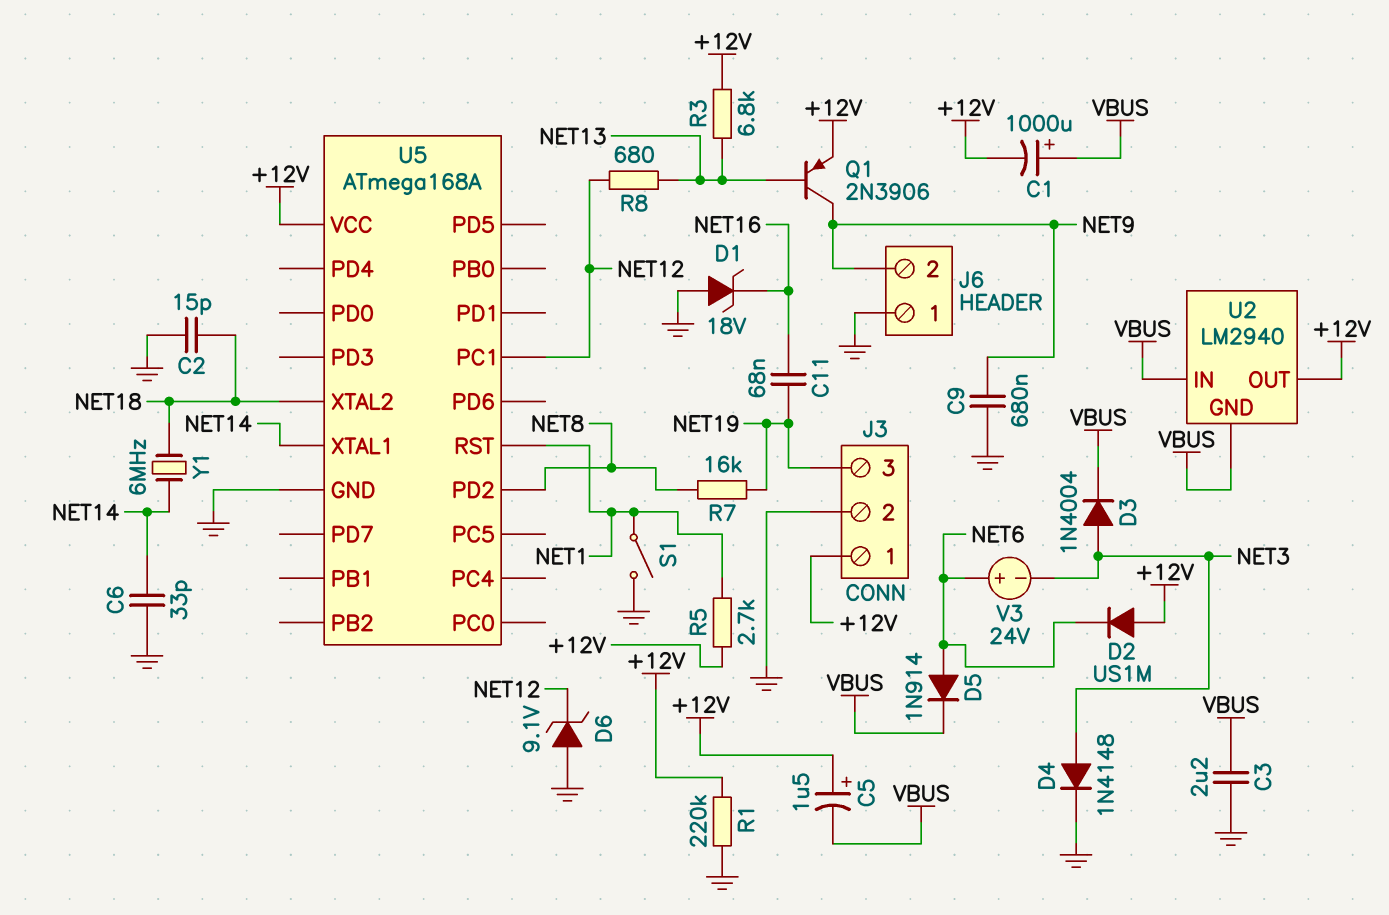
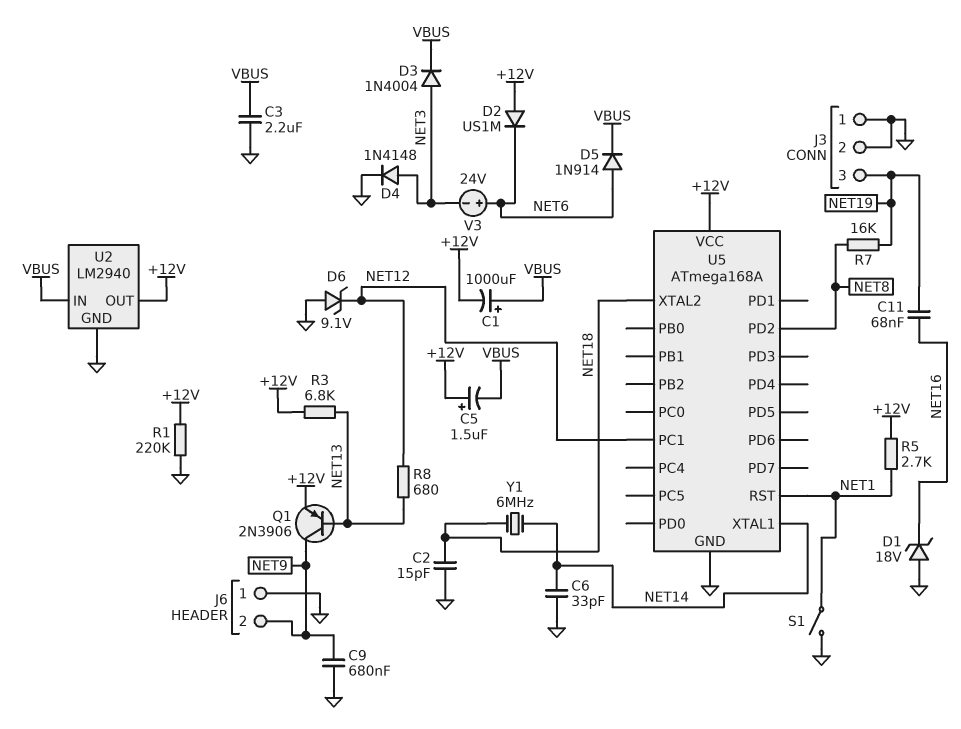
J3 pin 1: +12V -> GND
U2 pin GND: VBUS -> GND

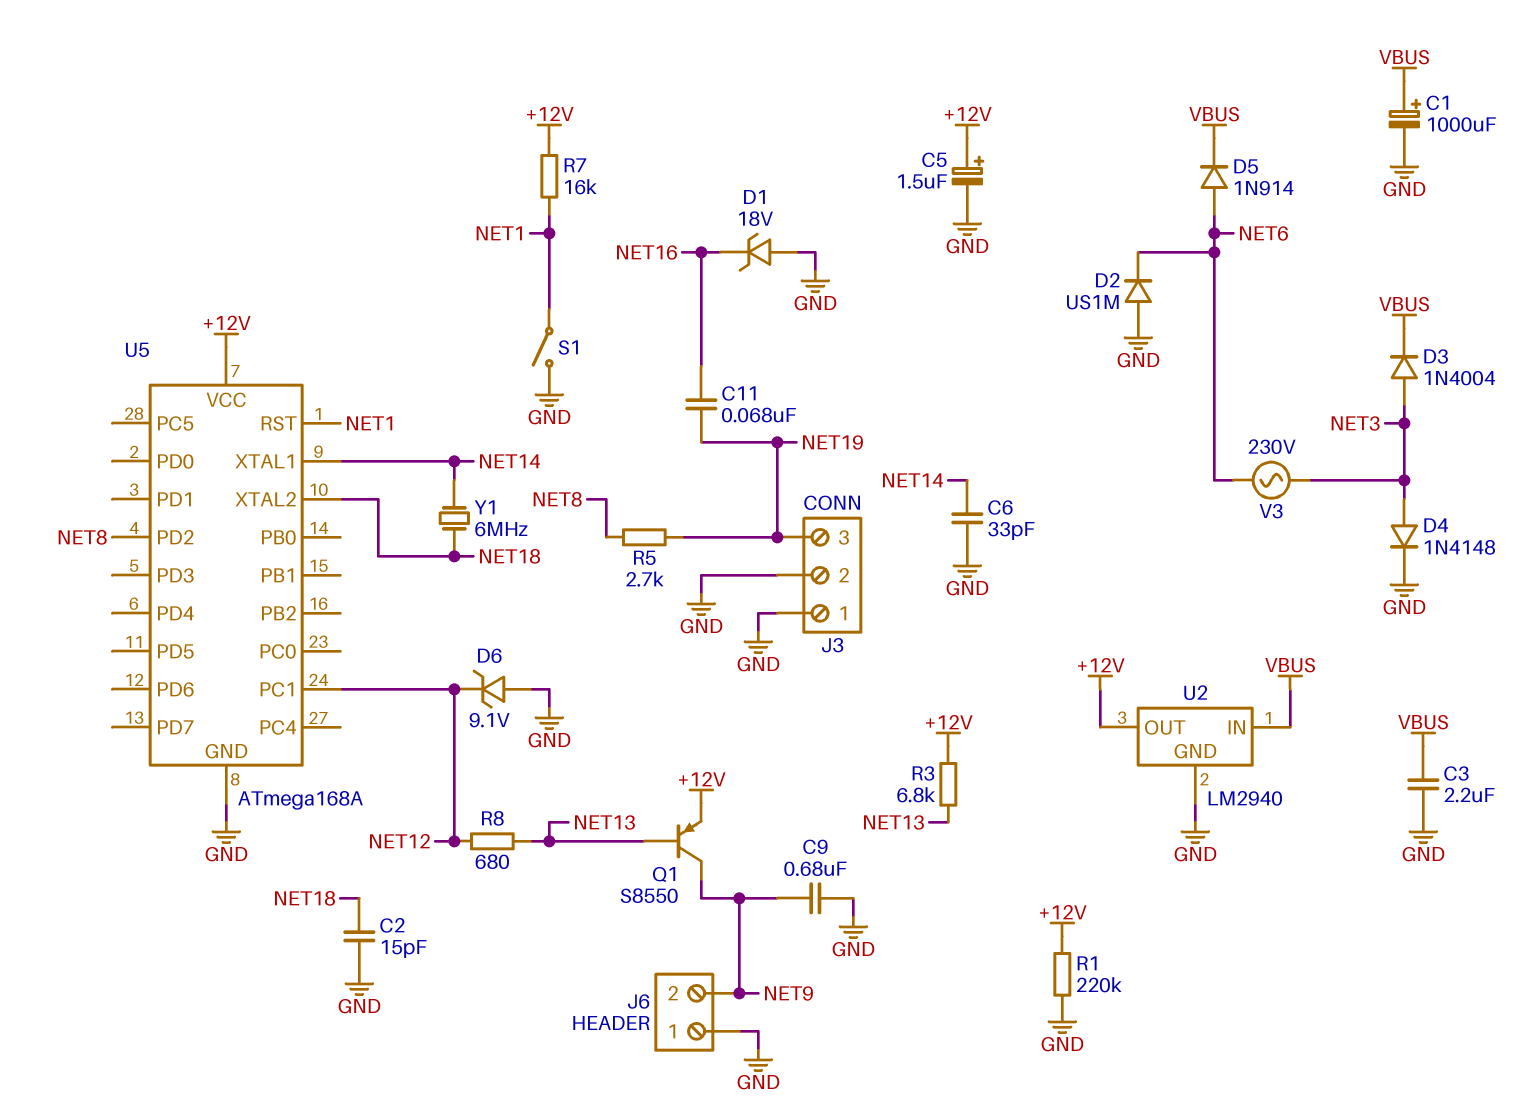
C1: 1000uF (plus VBUS, minus +12V) -> 1000uF (plus VBUS, minus GND)
C5: 1.5uF (plus +12V, minus VBUS) -> 1.5uF (plus +12V, minus GND)
D2: diode US1M (A +12V, K NET6) -> diode US1M (A GND, K NET6)
Q1: PNP 2N3906 (B NET13, C NET9, E +12V) -> PNP S8550 (B NET13, C NET9, E +12V)
R5: 2.7k (+12V, NET1) -> 2.7k (NET8, NET19)
R7: 16k (NET8, NET19) -> 16k (+12V, NET1)
V3: 24V (plus NET6, minus NET3) -> AC 230V (NET3, NET6)

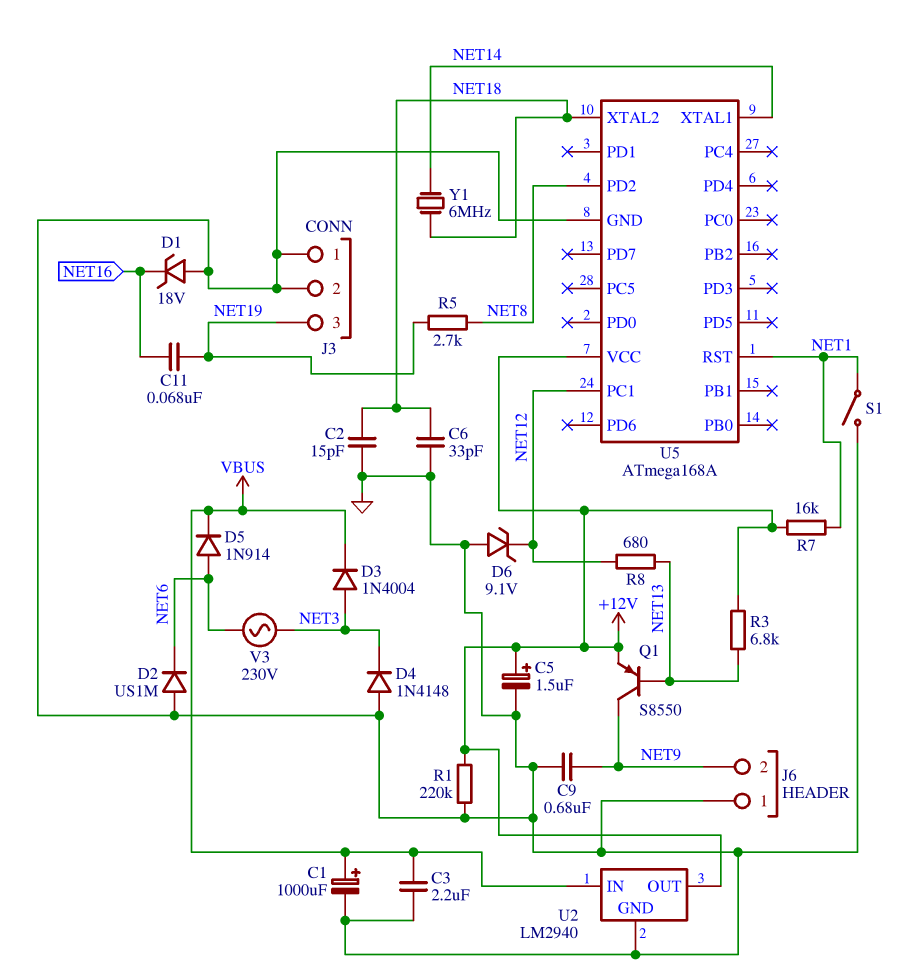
C6: 33pF (GND, NET14) -> 33pF (GND, NET18)
D4: diode 1N4148 (A NET3, K GND) -> diode 1N4148 (A GND, K NET3)

